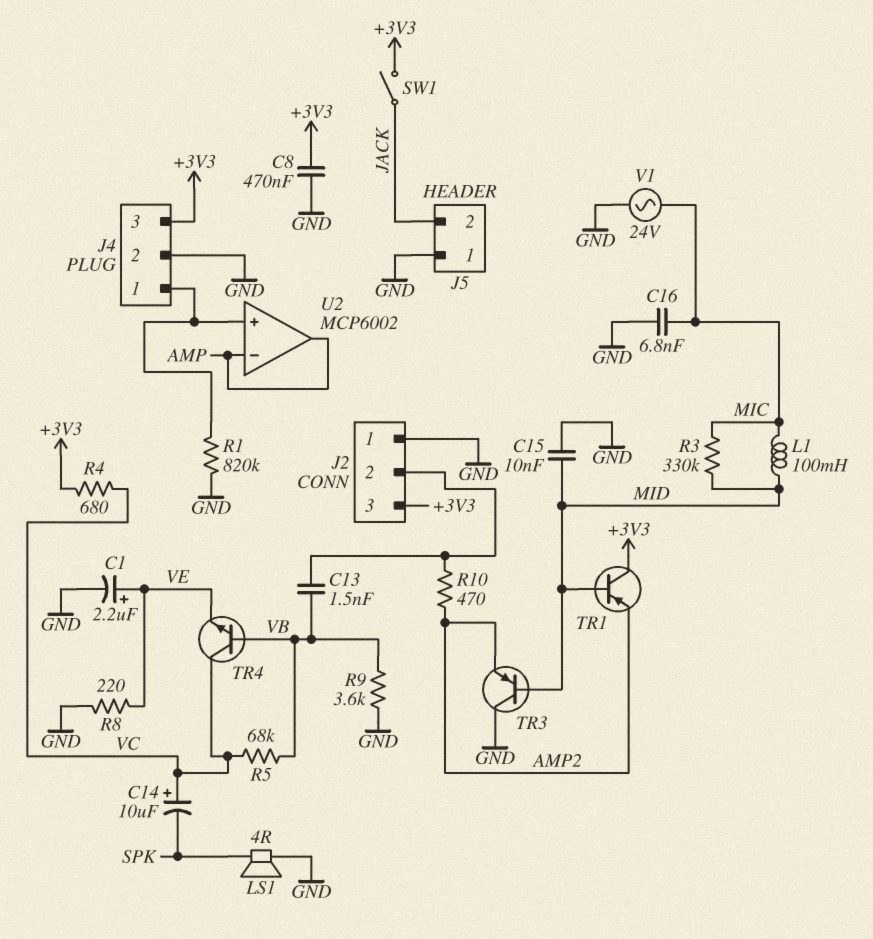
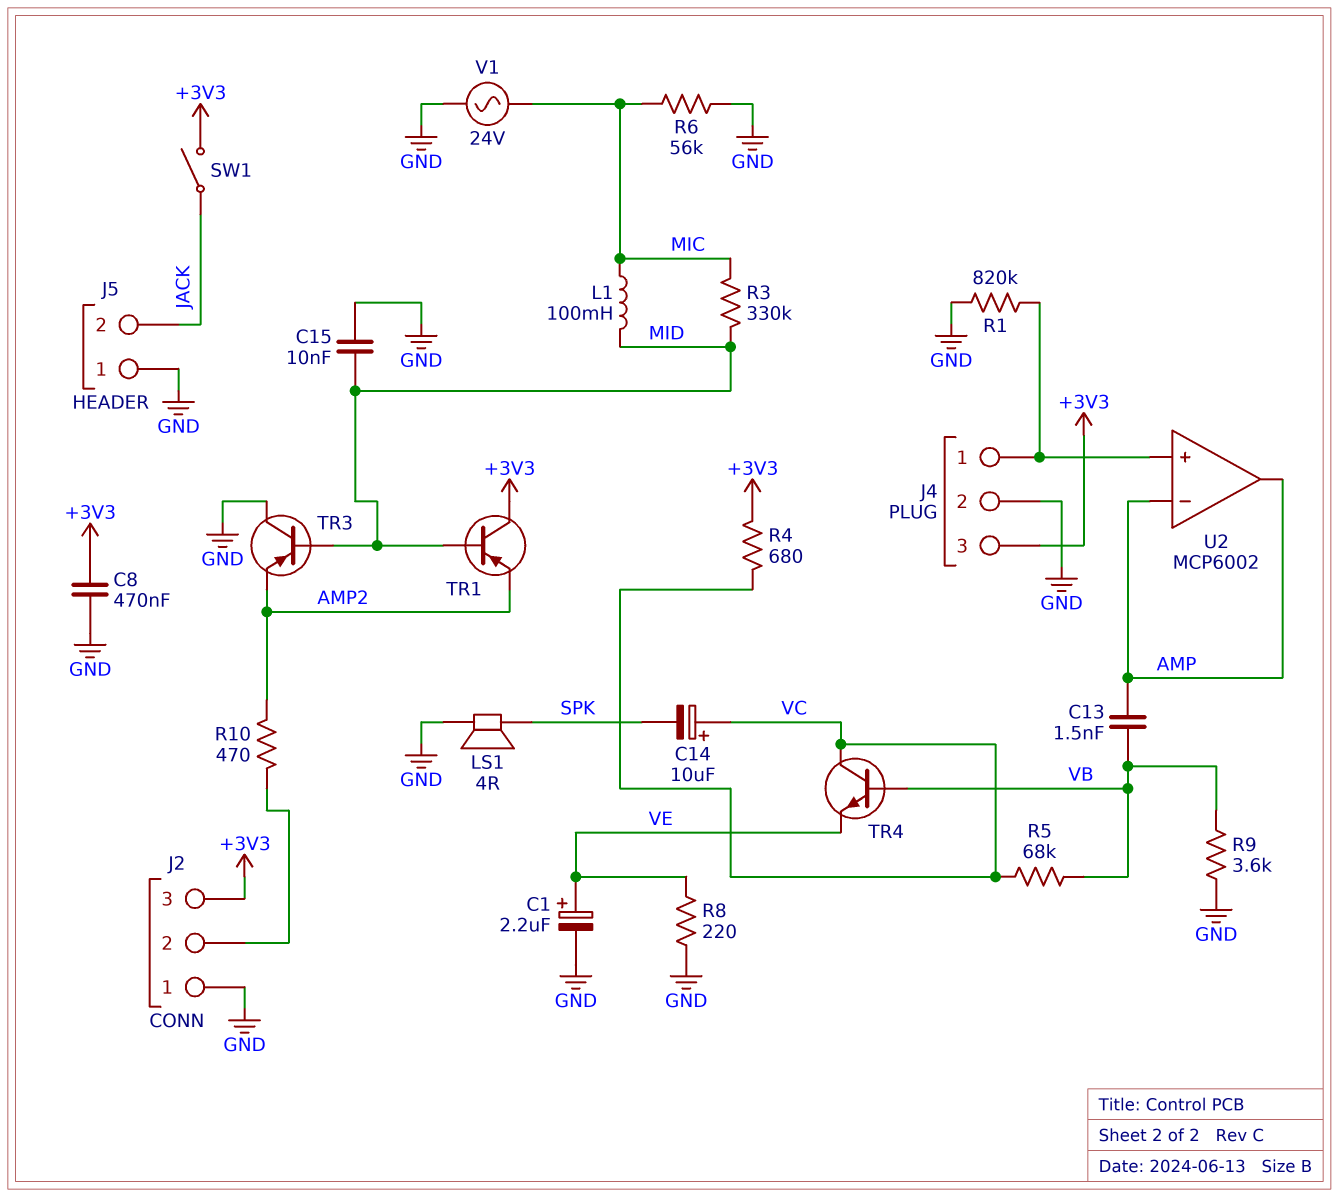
C13: 1.5nF (J2/2, VB) -> 1.5nF (AMP, VB)
C16: 6.8nF (GND, MIC) -> none
R6: none -> 56k (GND, MIC)

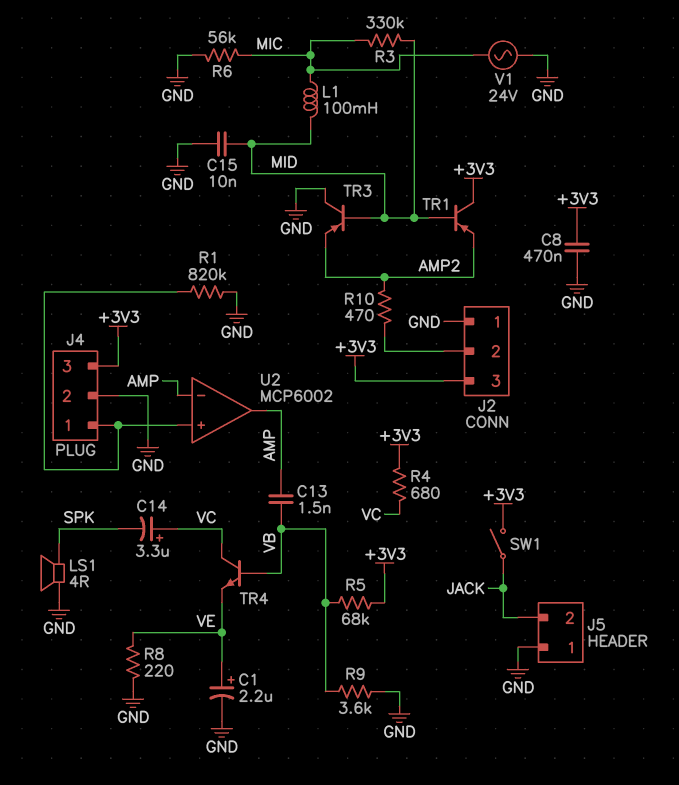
C14: 10uF (plus VC, minus SPK) -> 3.3uF (plus VC, minus SPK)
R5: 68k (VB, VC) -> 68k (+3V3, VB)

